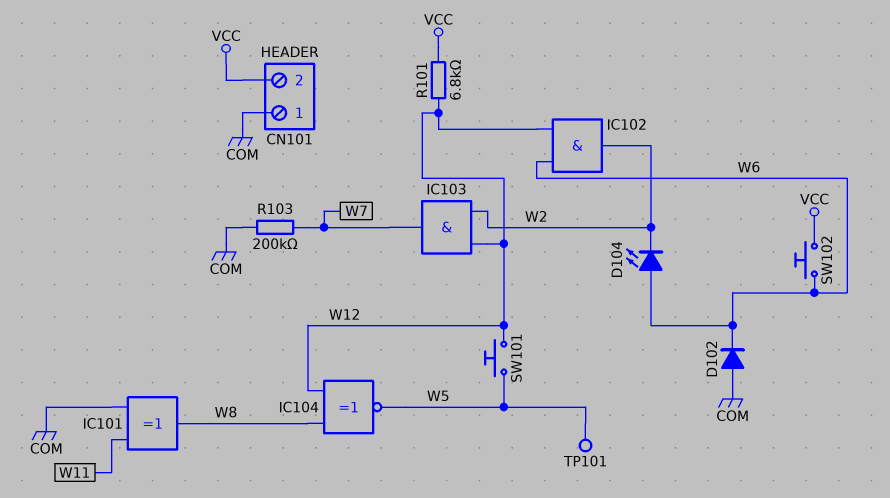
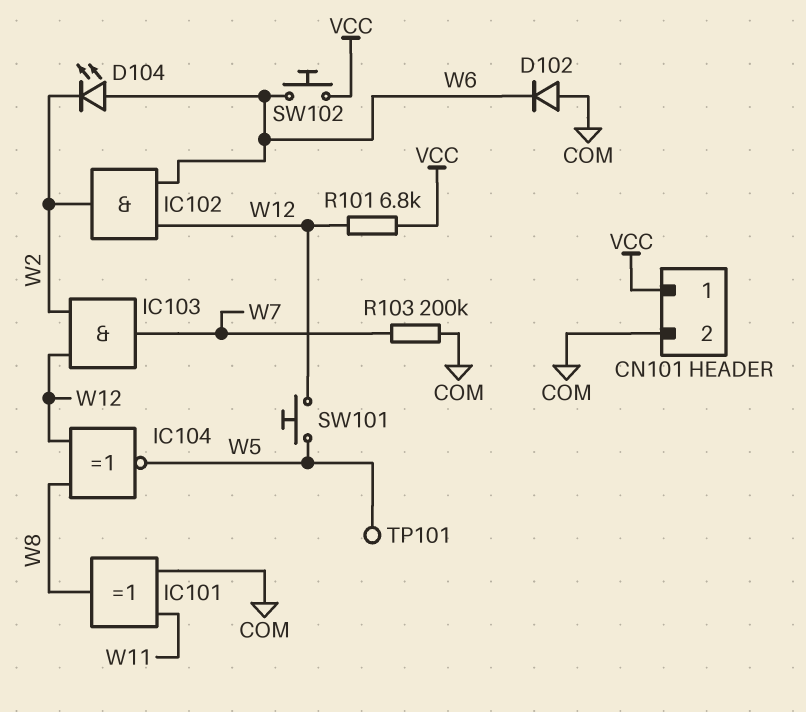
CN101 pin 1: COM -> VCC
CN101 pin 2: VCC -> COM

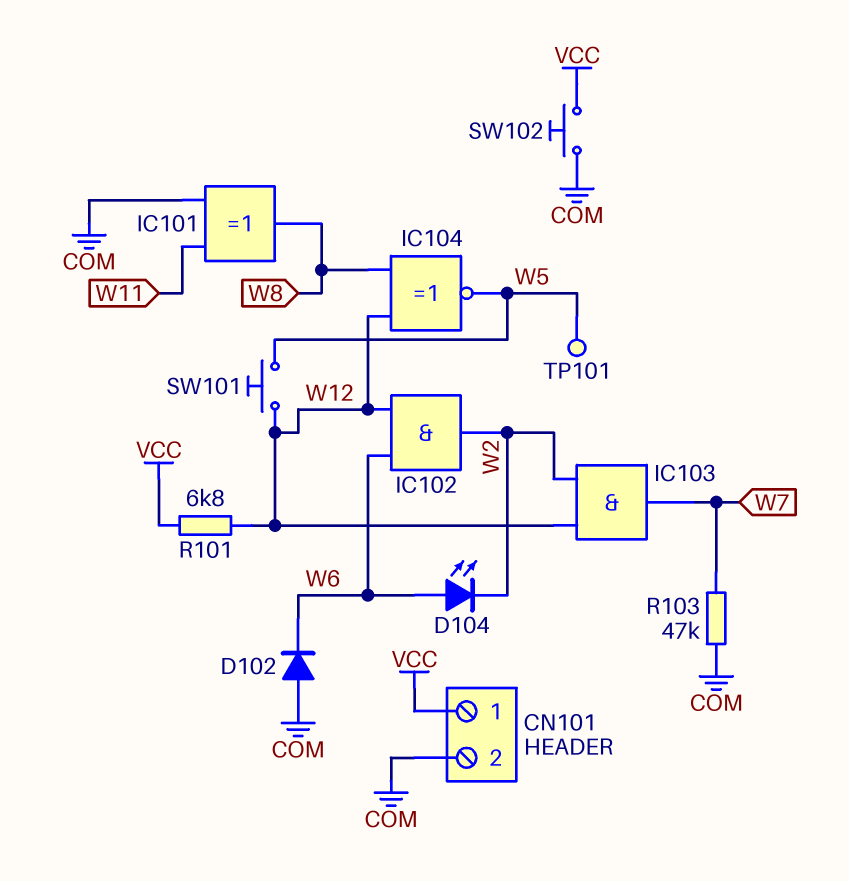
R103: 200k (COM, W7) -> 47k (COM, W7)
SW102: button (VCC, W6) -> button (COM, VCC)

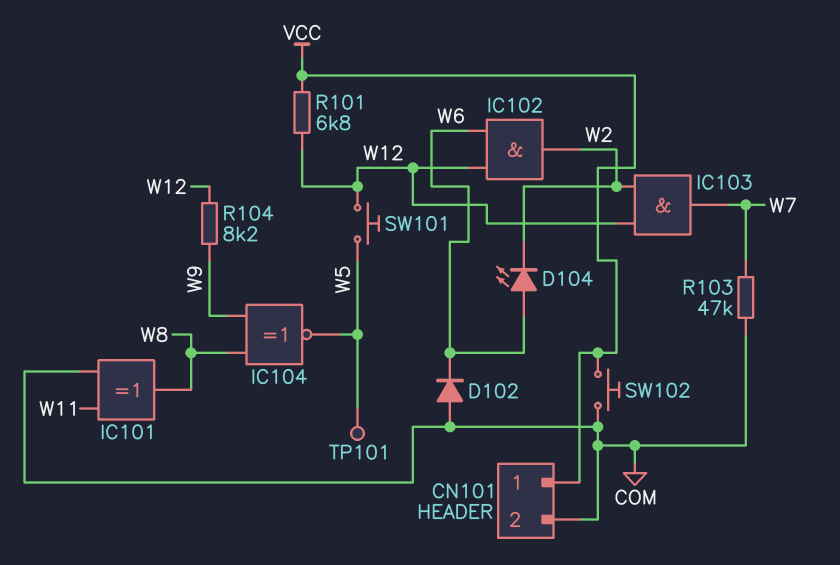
IC104: XNOR (in W8, in W12, out W5) -> XNOR (in W8, in W9, out W5)
R104: none -> 8.2k (W9, W12)

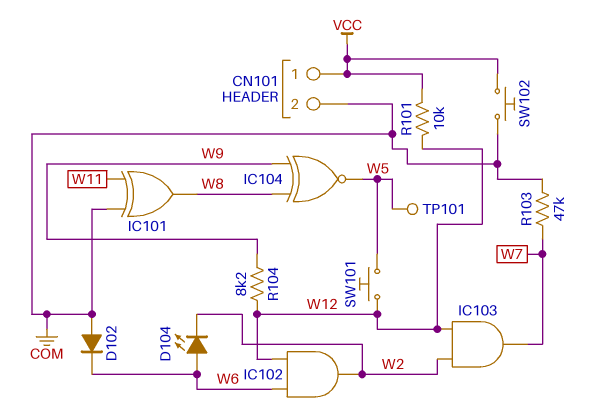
R101: 6.8k (VCC, W12) -> 10k (VCC, W12)

